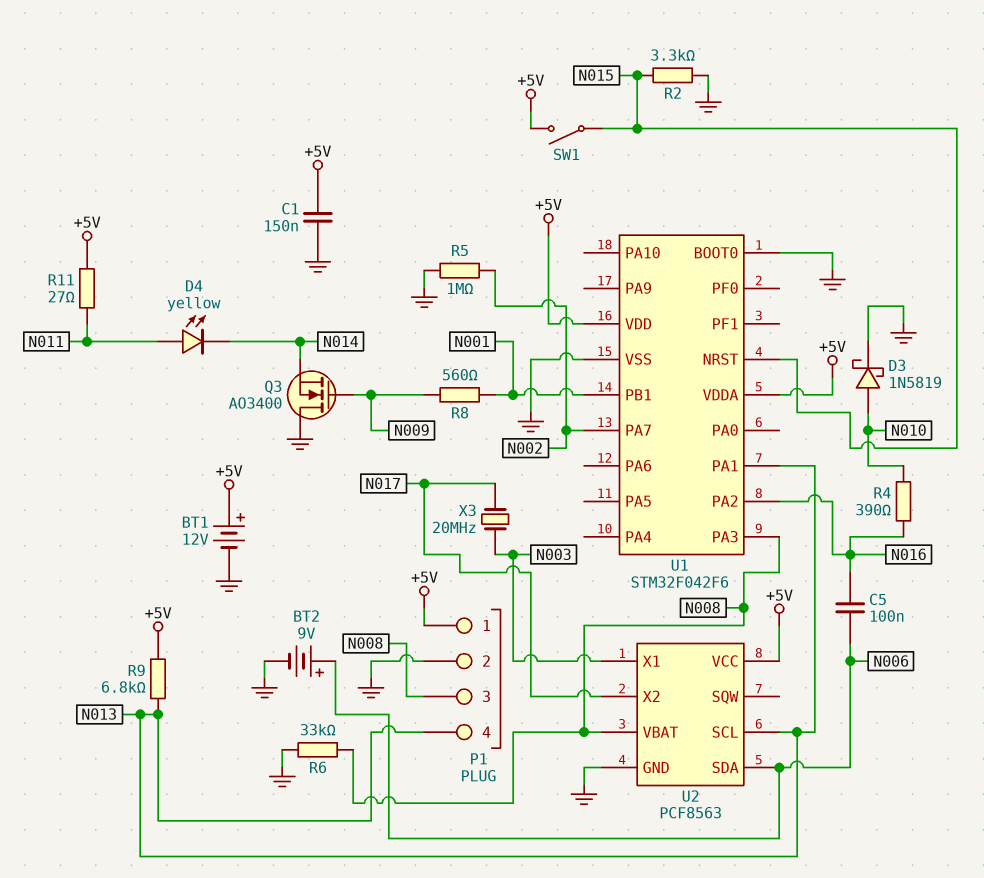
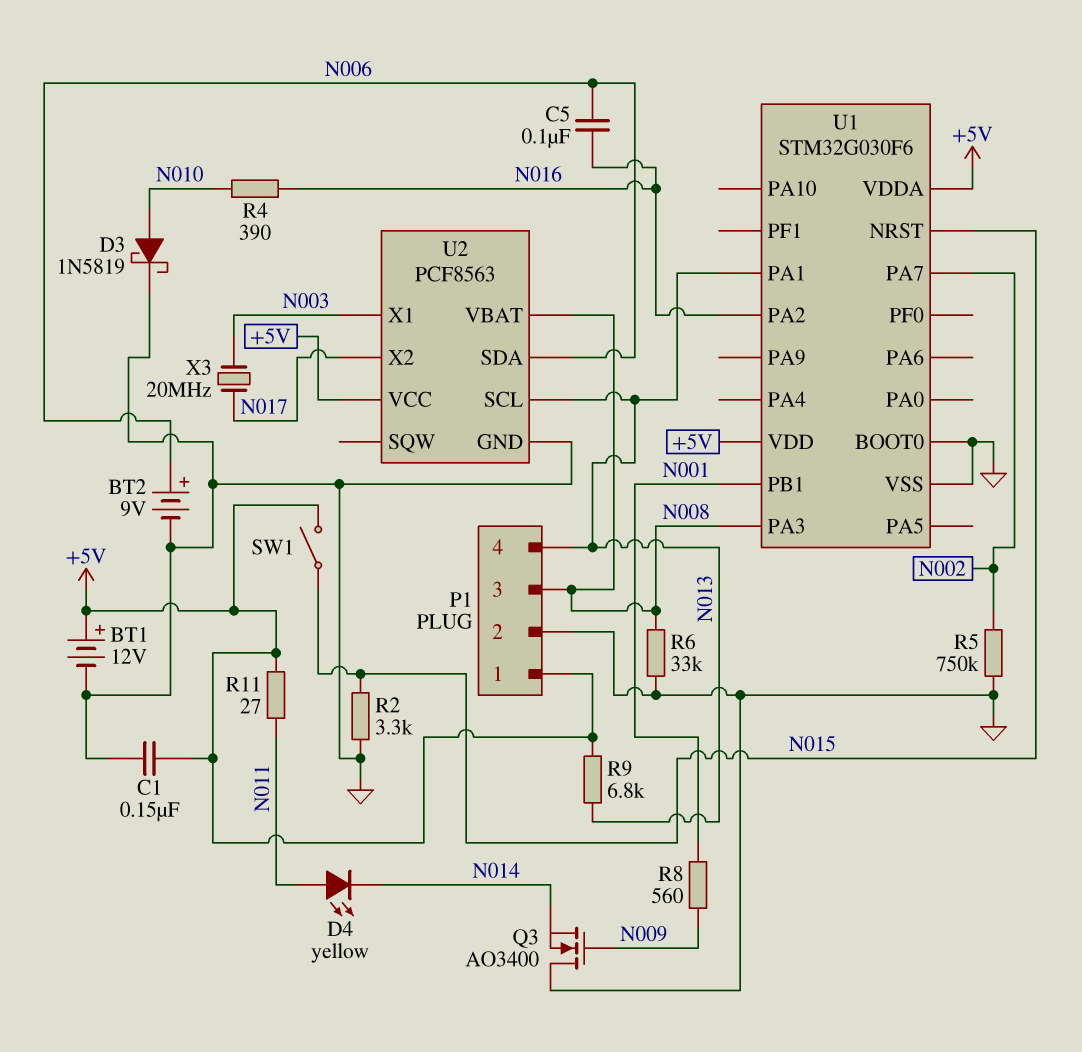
R5: 1M (GND, N002) -> 750k (GND, N002)
U1: STM32F042F6 -> STM32G030F6

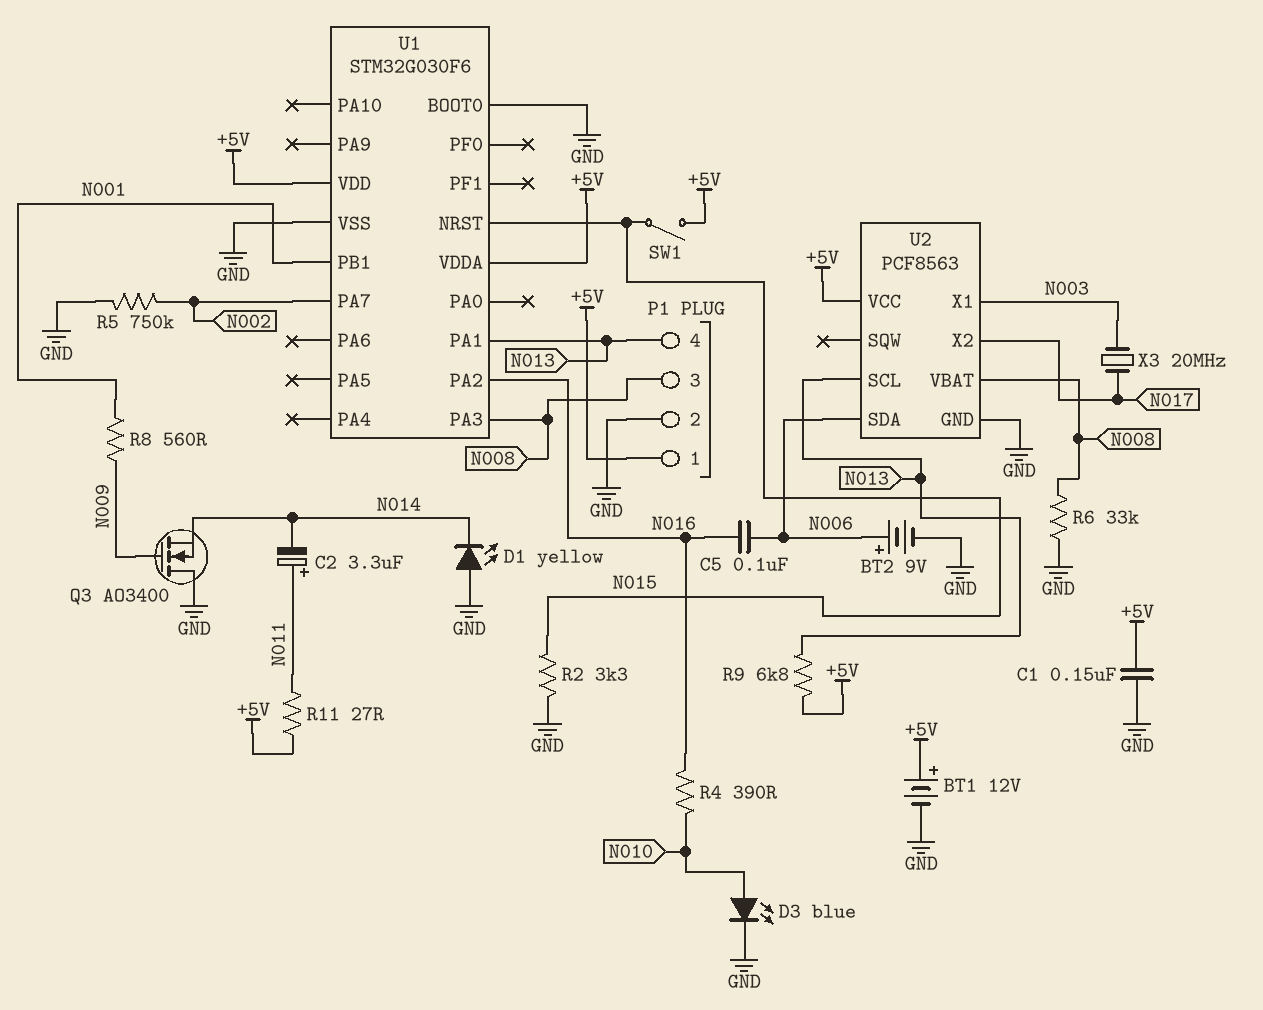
C2: none -> 3.3uF (plus N011, minus N014)
D1: none -> LED yellow (A GND, K N014)
D3: schottky 1N5819 (A N010, K GND) -> LED blue (A N010, K GND)
D4: LED yellow (A N011, K N014) -> none

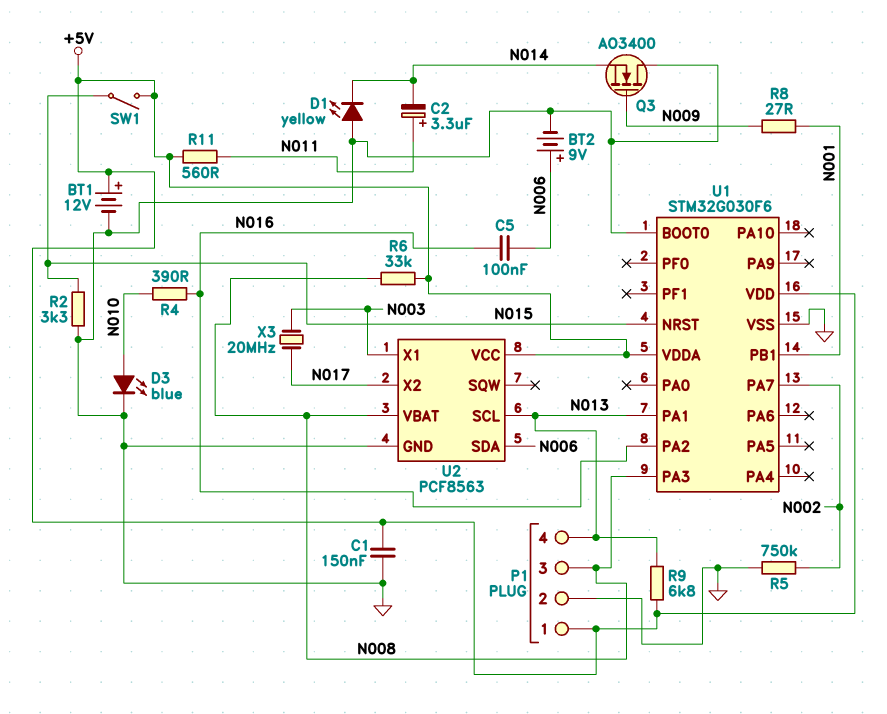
R6: 33k (GND, N008) -> 33k (+5V, N008)
R8: 560 (N001, N009) -> 27 (N001, N009)
R11: 27 (+5V, N011) -> 560 (+5V, N011)

